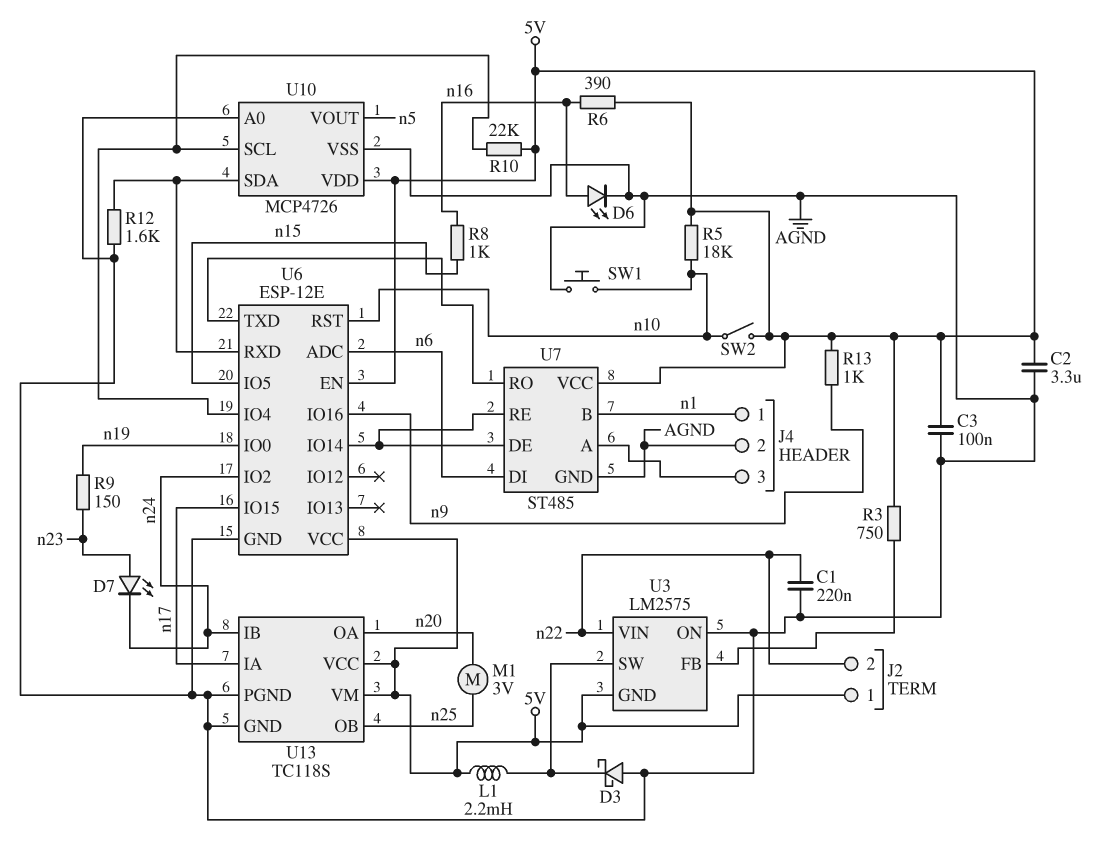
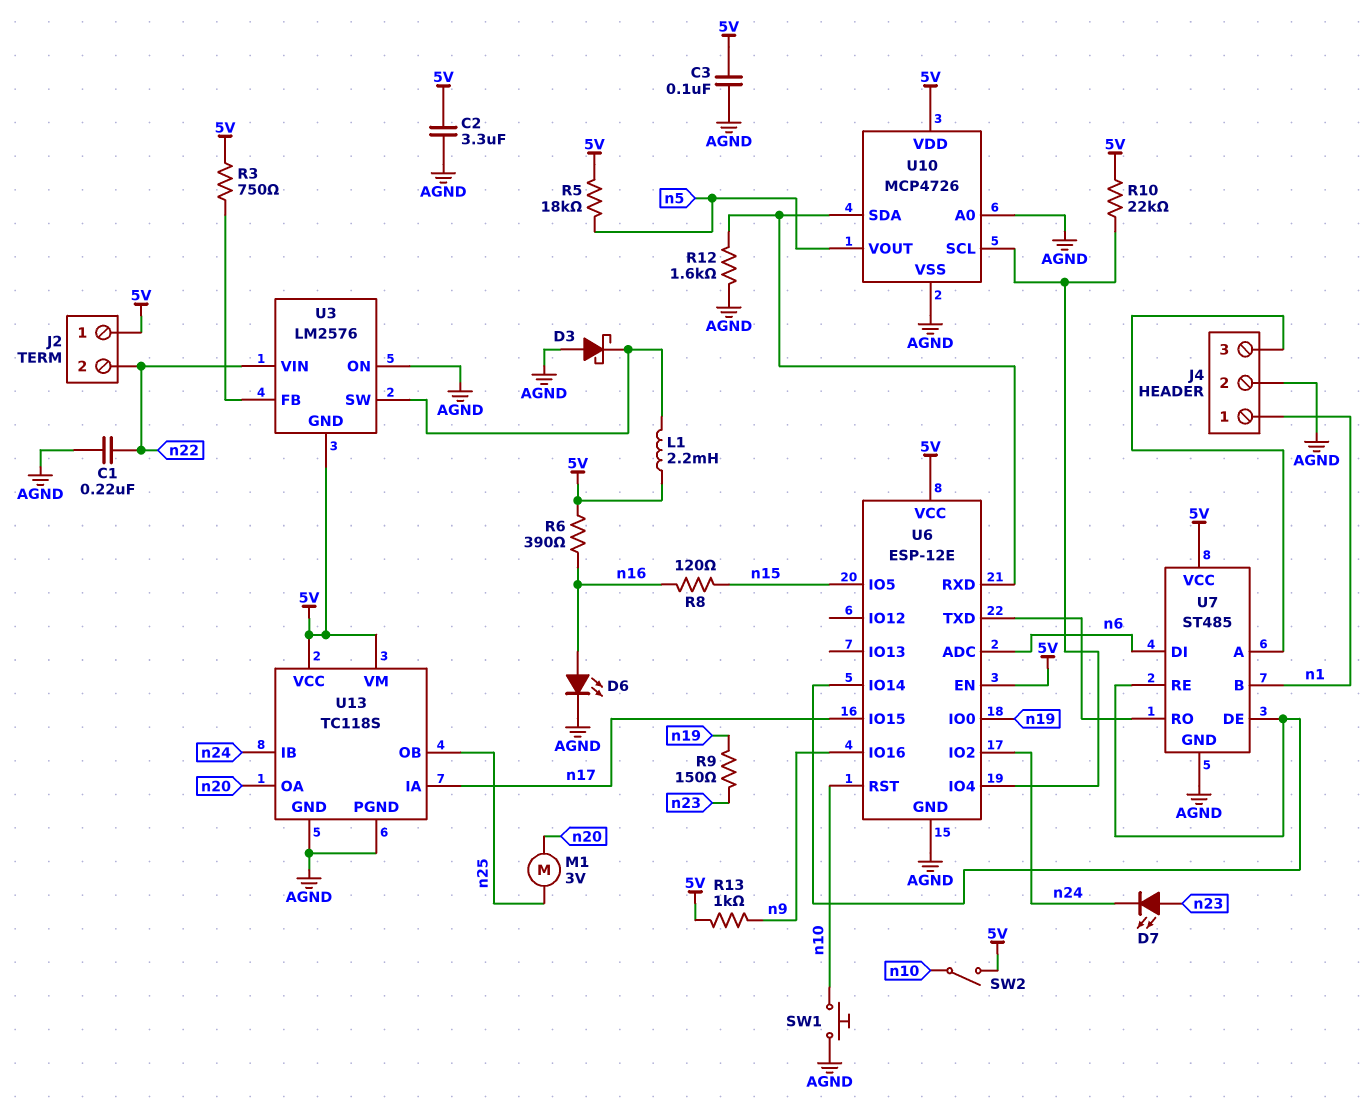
R5: 18k (5V, n10) -> 18k (5V, n5)
R8: 1k (n15, n16) -> 120 (n15, n16)
U3: LM2575 -> LM2576

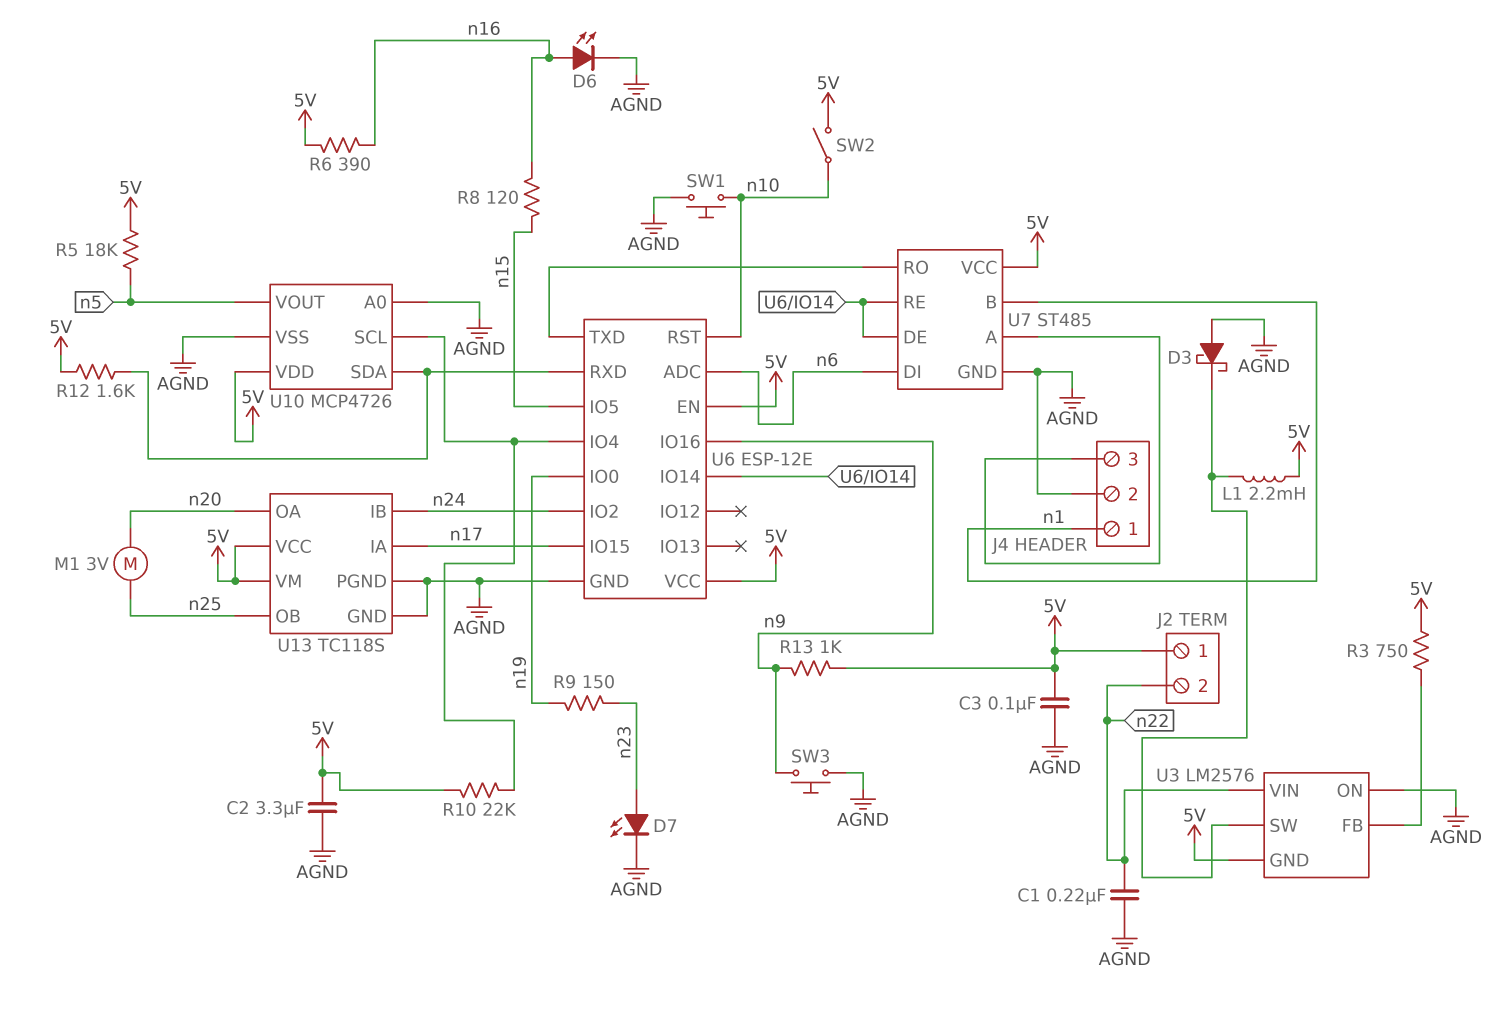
D7: LED (A n23, K n24) -> LED (A n23, K AGND)
R12: 1.6k (AGND, U6/RXD) -> 1.6k (5V, U6/RXD)
SW3: none -> button (AGND, n9)

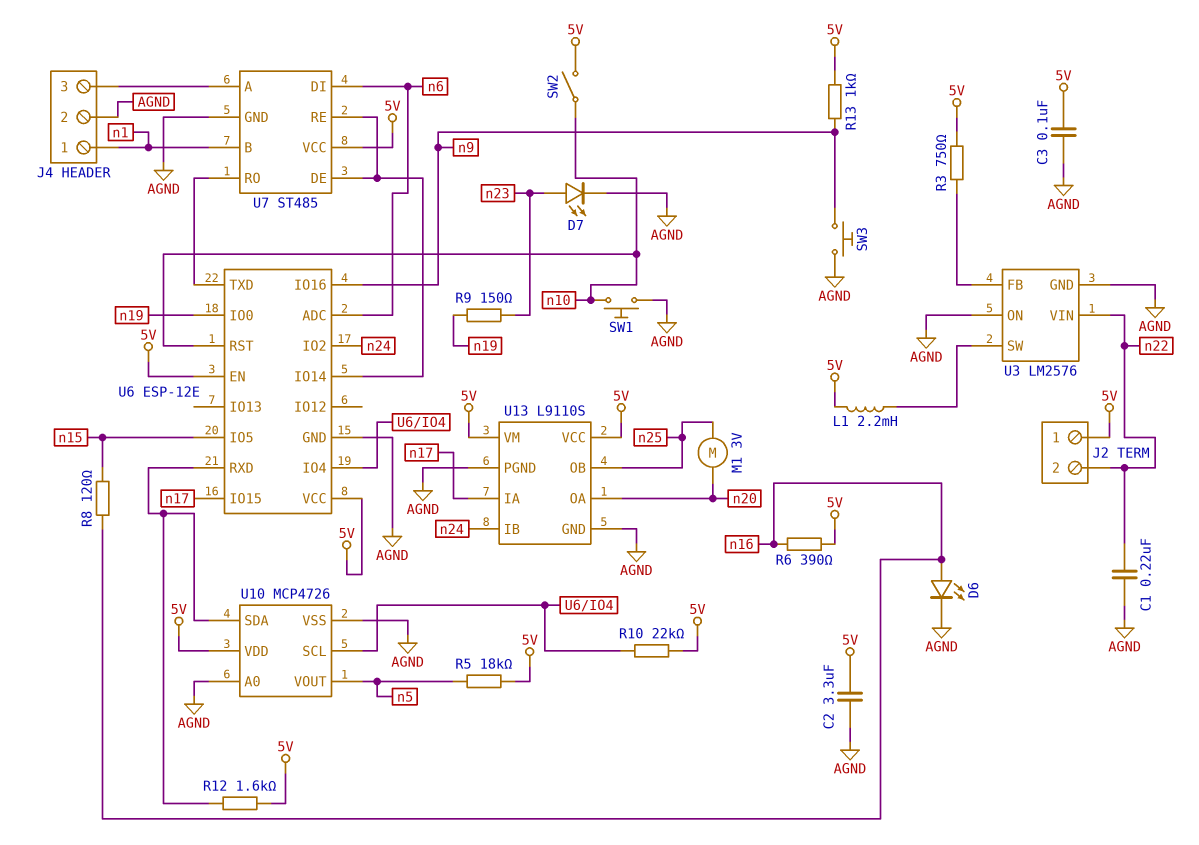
D3: schottky (A AGND, K U3/SW) -> none
U3 pin GND: 5V -> AGND
U13: TC118S -> L9110S

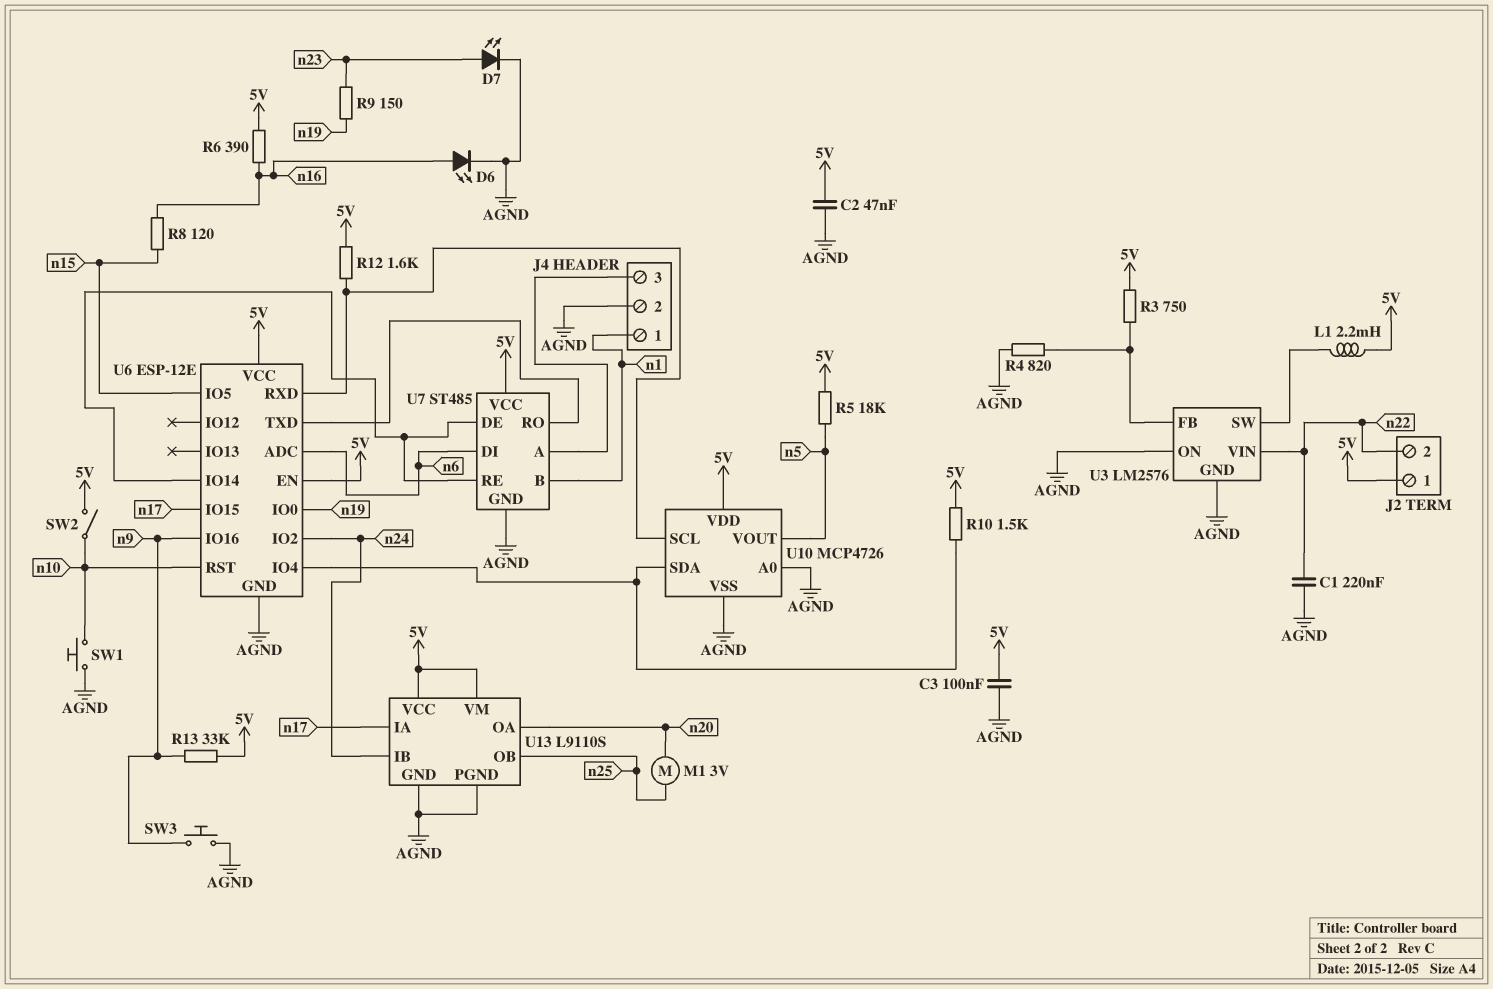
C2: 3.3uF (5V, AGND) -> 47nF (5V, AGND)
R4: none -> 820 (AGND, U3/FB)
R10: 22k (5V, U6/IO4) -> 1.5k (5V, U6/IO4)
R13: 1k (5V, n9) -> 33k (5V, n9)
U10 pin SCL: U6/IO4 -> U6/RXD
U10 pin SDA: U6/RXD -> U6/IO4

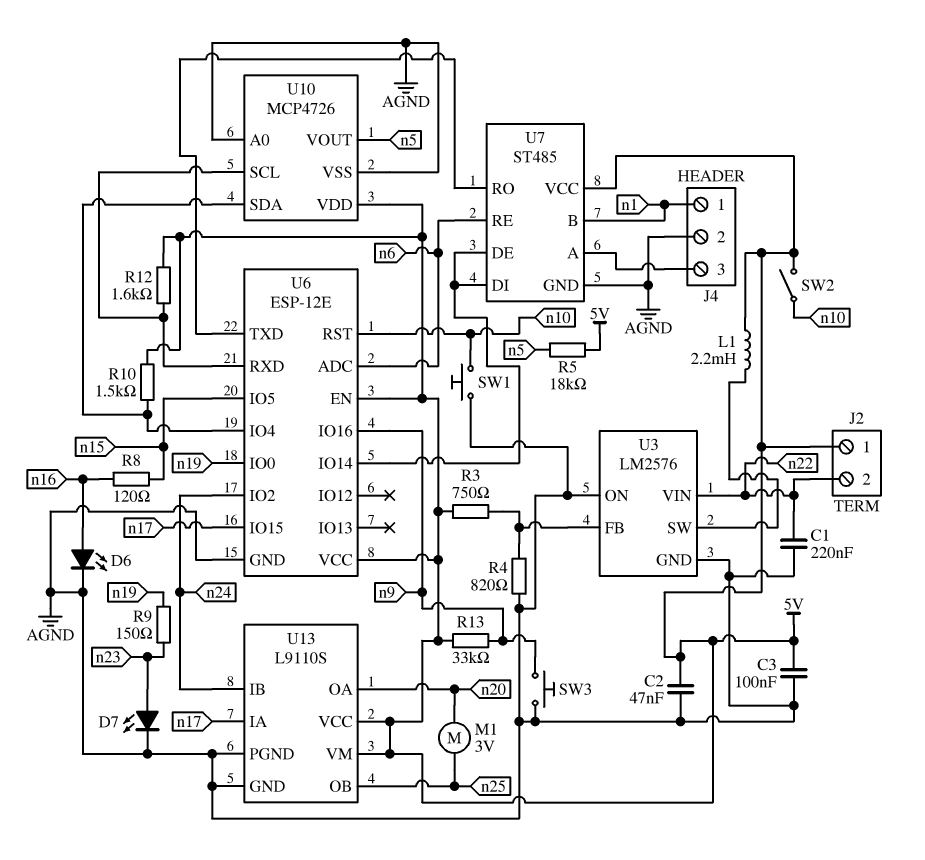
R6: 390 (5V, n16) -> none
U7 pin DI: n6 -> U6/IO14
U7 pin RE: U6/IO14 -> n6

